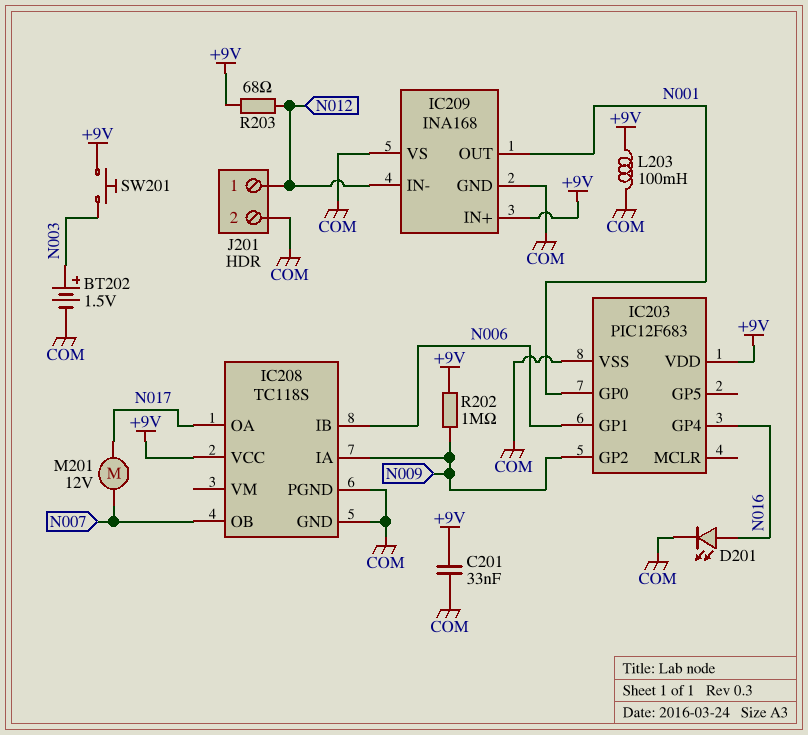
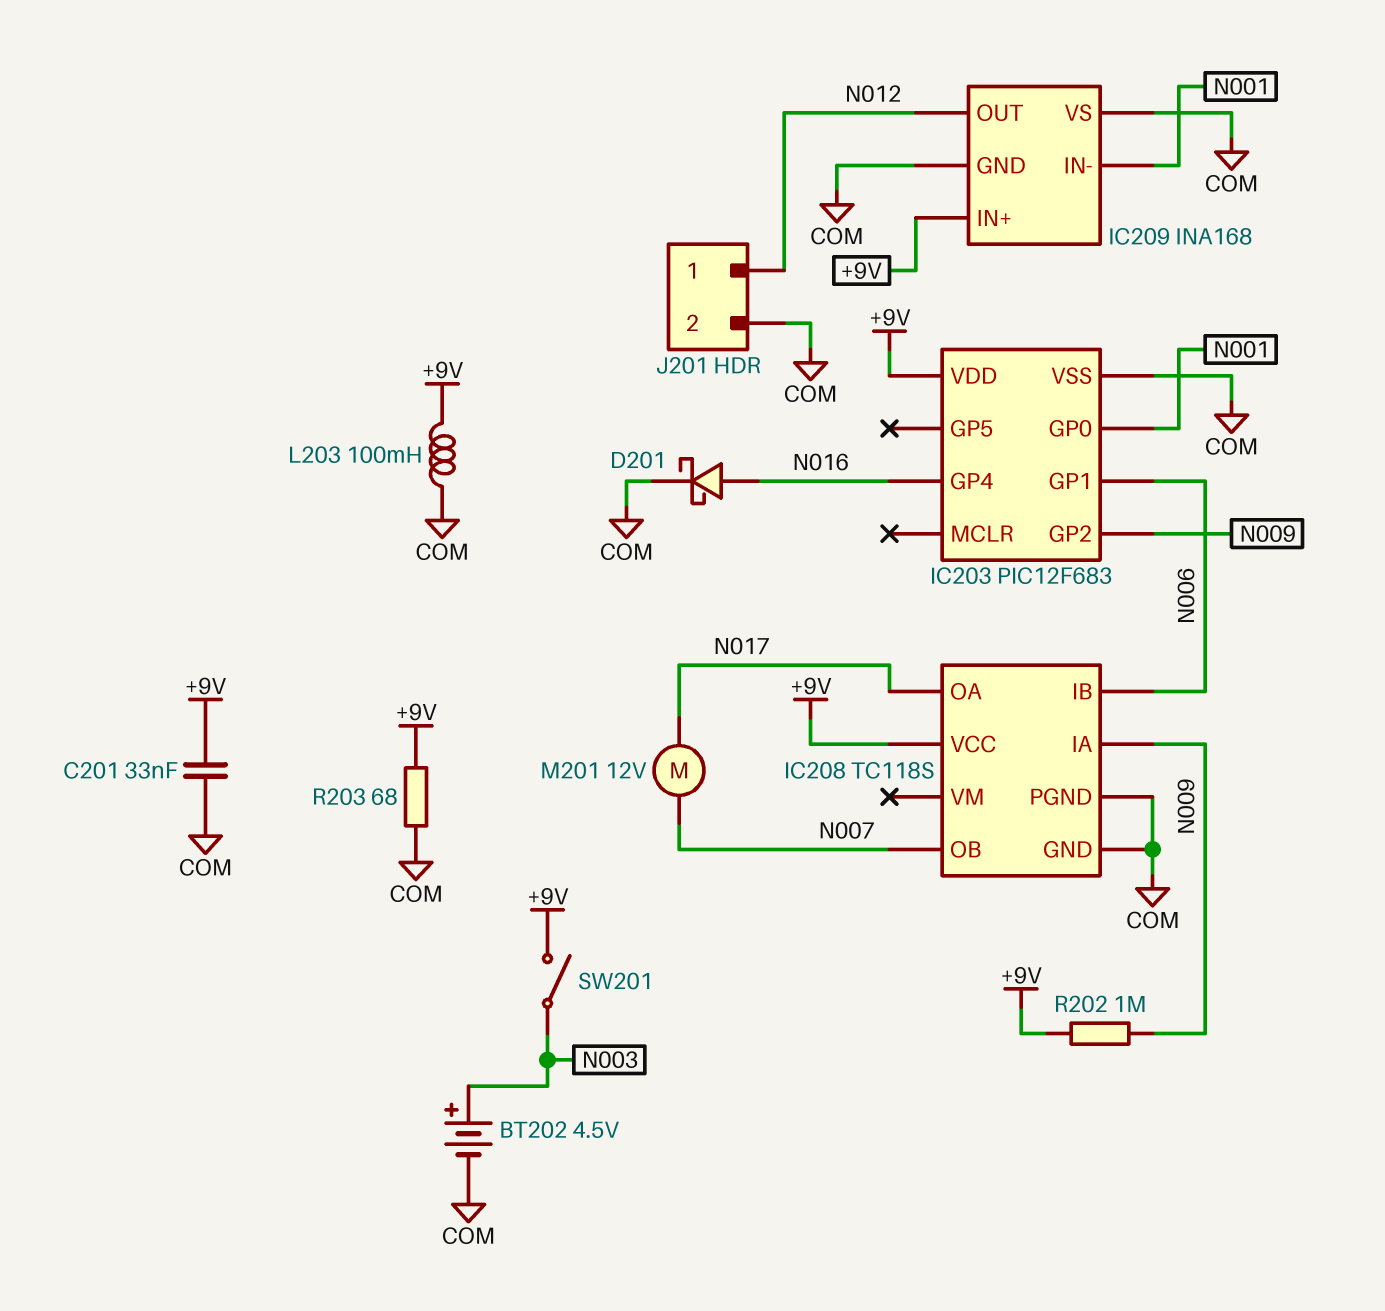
BT202: 1.5V (plus N003, minus COM) -> 4.5V (plus N003, minus COM)
D201: LED (A N016, K COM) -> schottky (A N016, K COM)
IC209 pin IN-: N012 -> N001
IC209 pin OUT: N001 -> N012
R203: 68 (+9V, N012) -> 68 (+9V, COM)
SW201: button (+9V, N003) -> switch (+9V, N003)

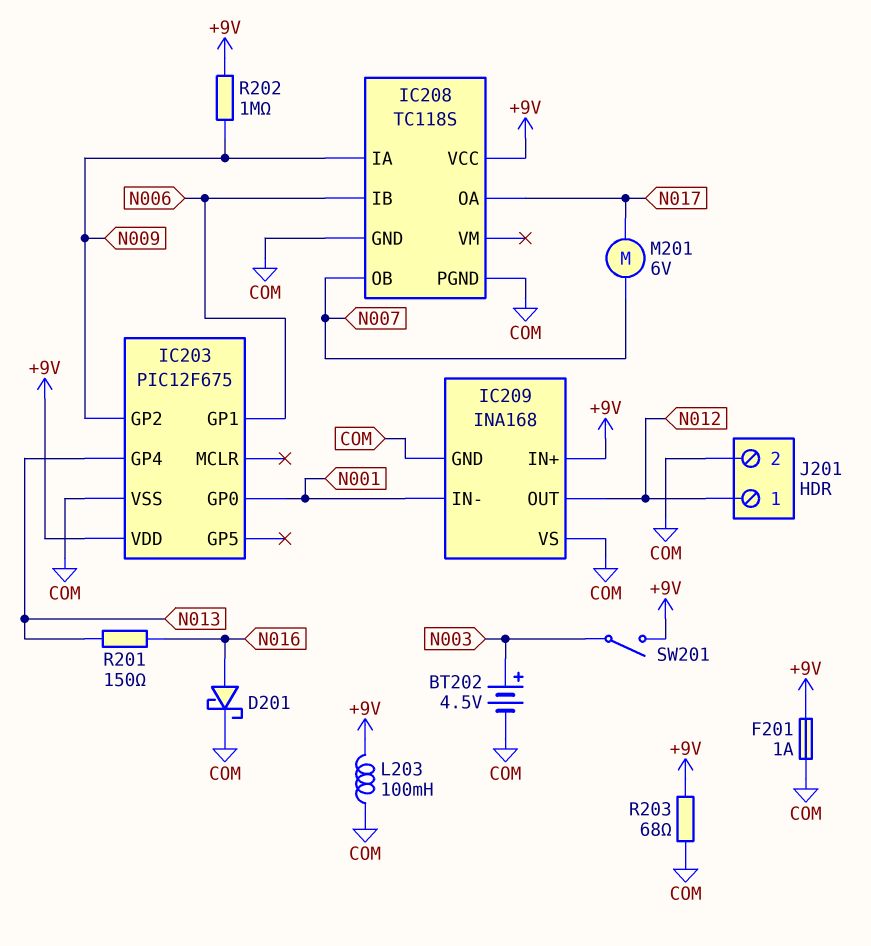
C201: 33nF (+9V, COM) -> none
F201: none -> 1A (+9V, COM)
IC203: PIC12F683 -> PIC12F675
IC203 pin GP4: N016 -> N013
M201: motor 12V (N007, N017) -> motor 6V (N007, N017)
R201: none -> 150 (N013, N016)

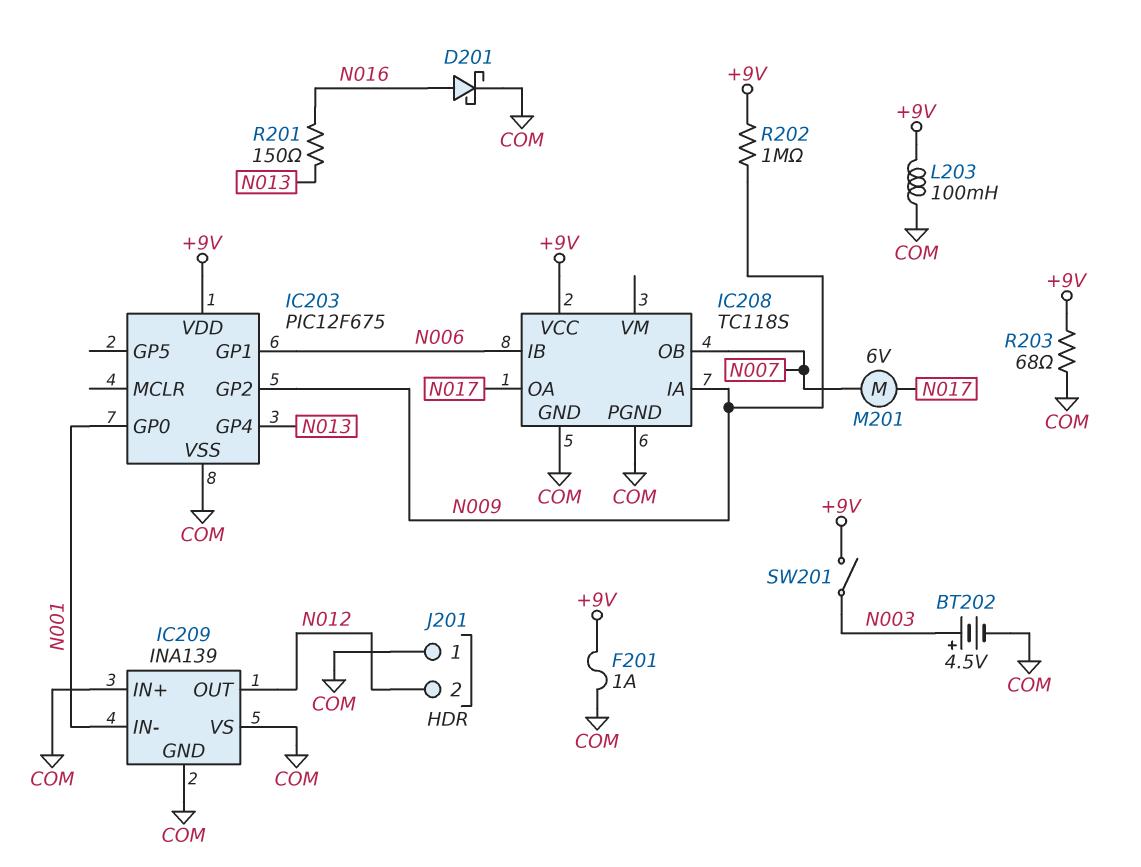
IC209: INA168 -> INA139
IC209 pin IN+: +9V -> COM
J201 pin 1: N012 -> COM
J201 pin 2: COM -> N012

